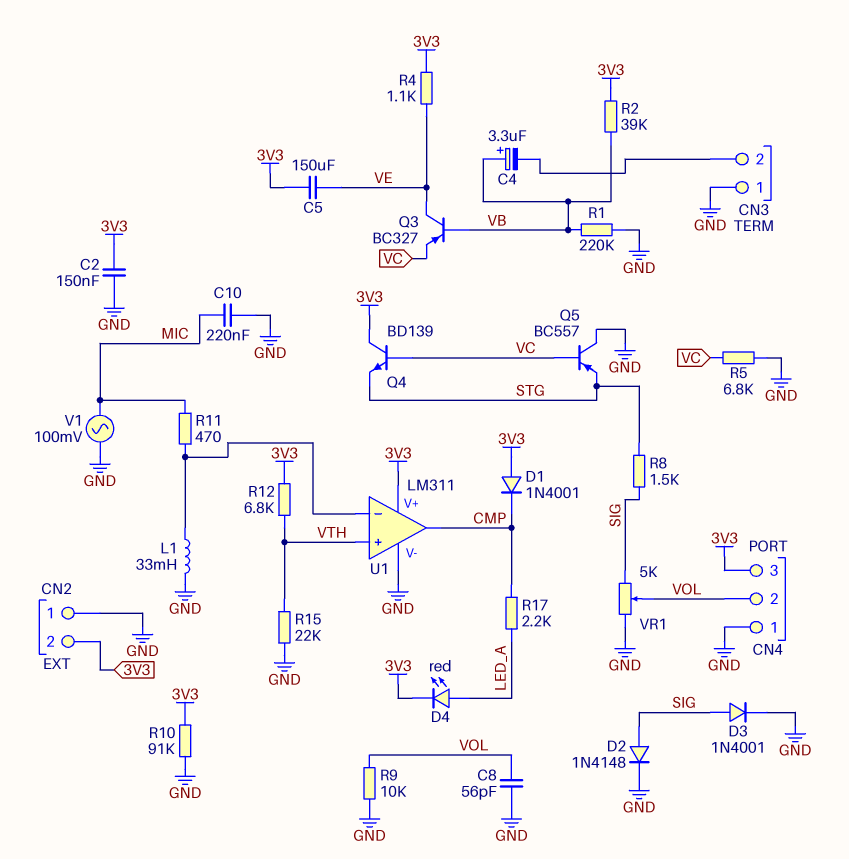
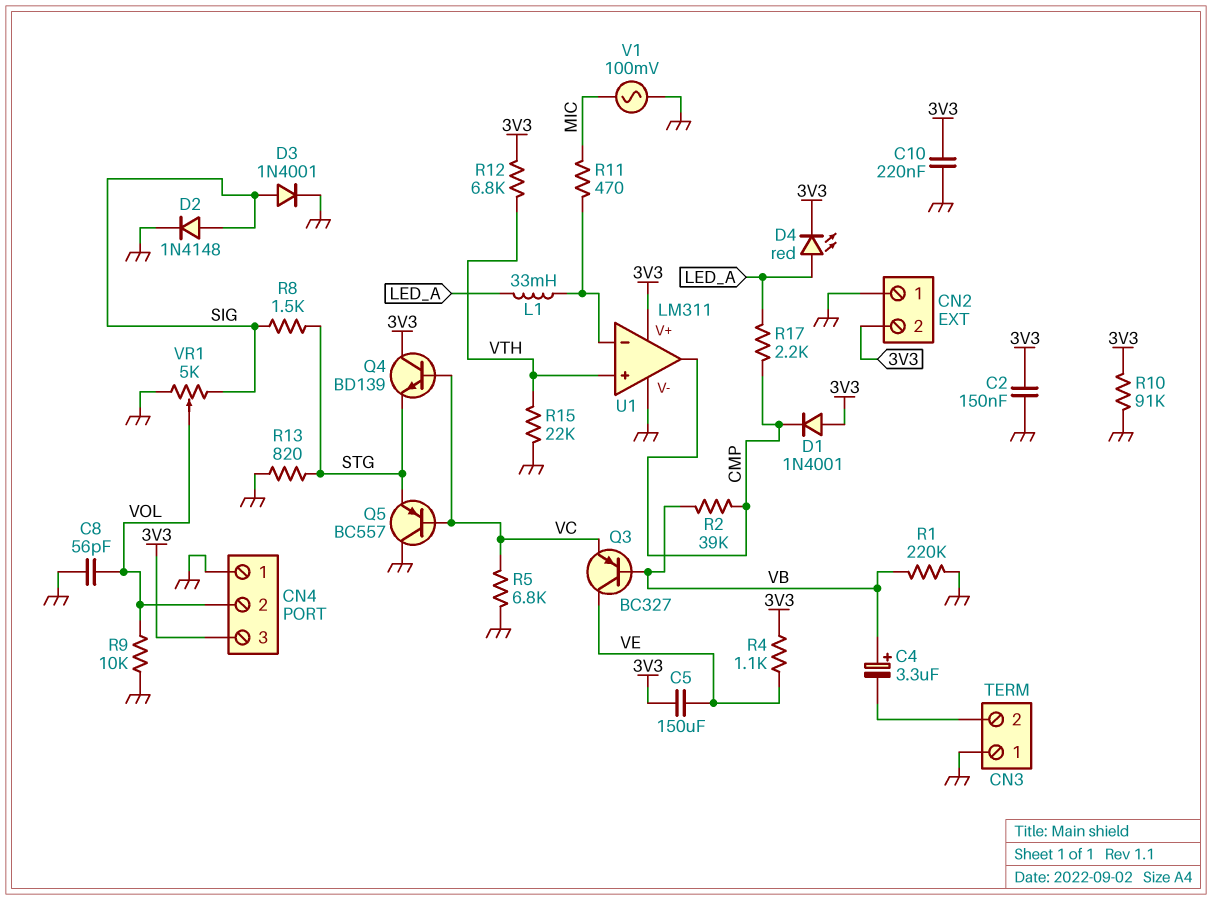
C10: 220nF (GND, MIC) -> 220nF (3V3, GND)
L1: 33mH (GND, U1/in-) -> 33mH (LED_A, U1/in-)
R2: 39k (3V3, VB) -> 39k (CMP, VB)
R13: none -> 820 (GND, STG)

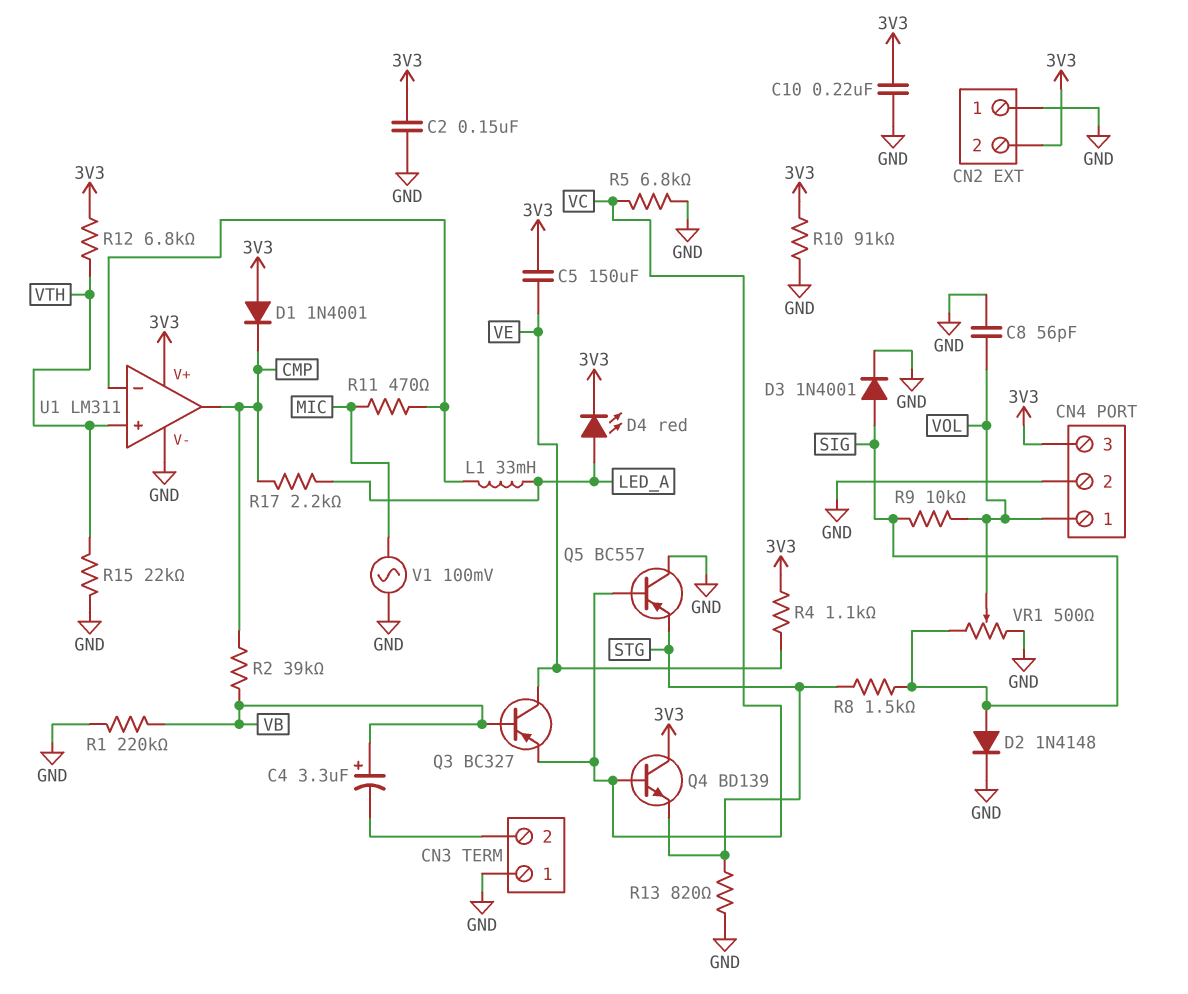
CN4 pin 1: GND -> VOL
CN4 pin 2: VOL -> GND
R9: 10k (GND, VOL) -> 10k (SIG, VOL)
VR1: 5k (GND, SIG, wiper VOL) -> 500 (GND, SIG, wiper VOL)

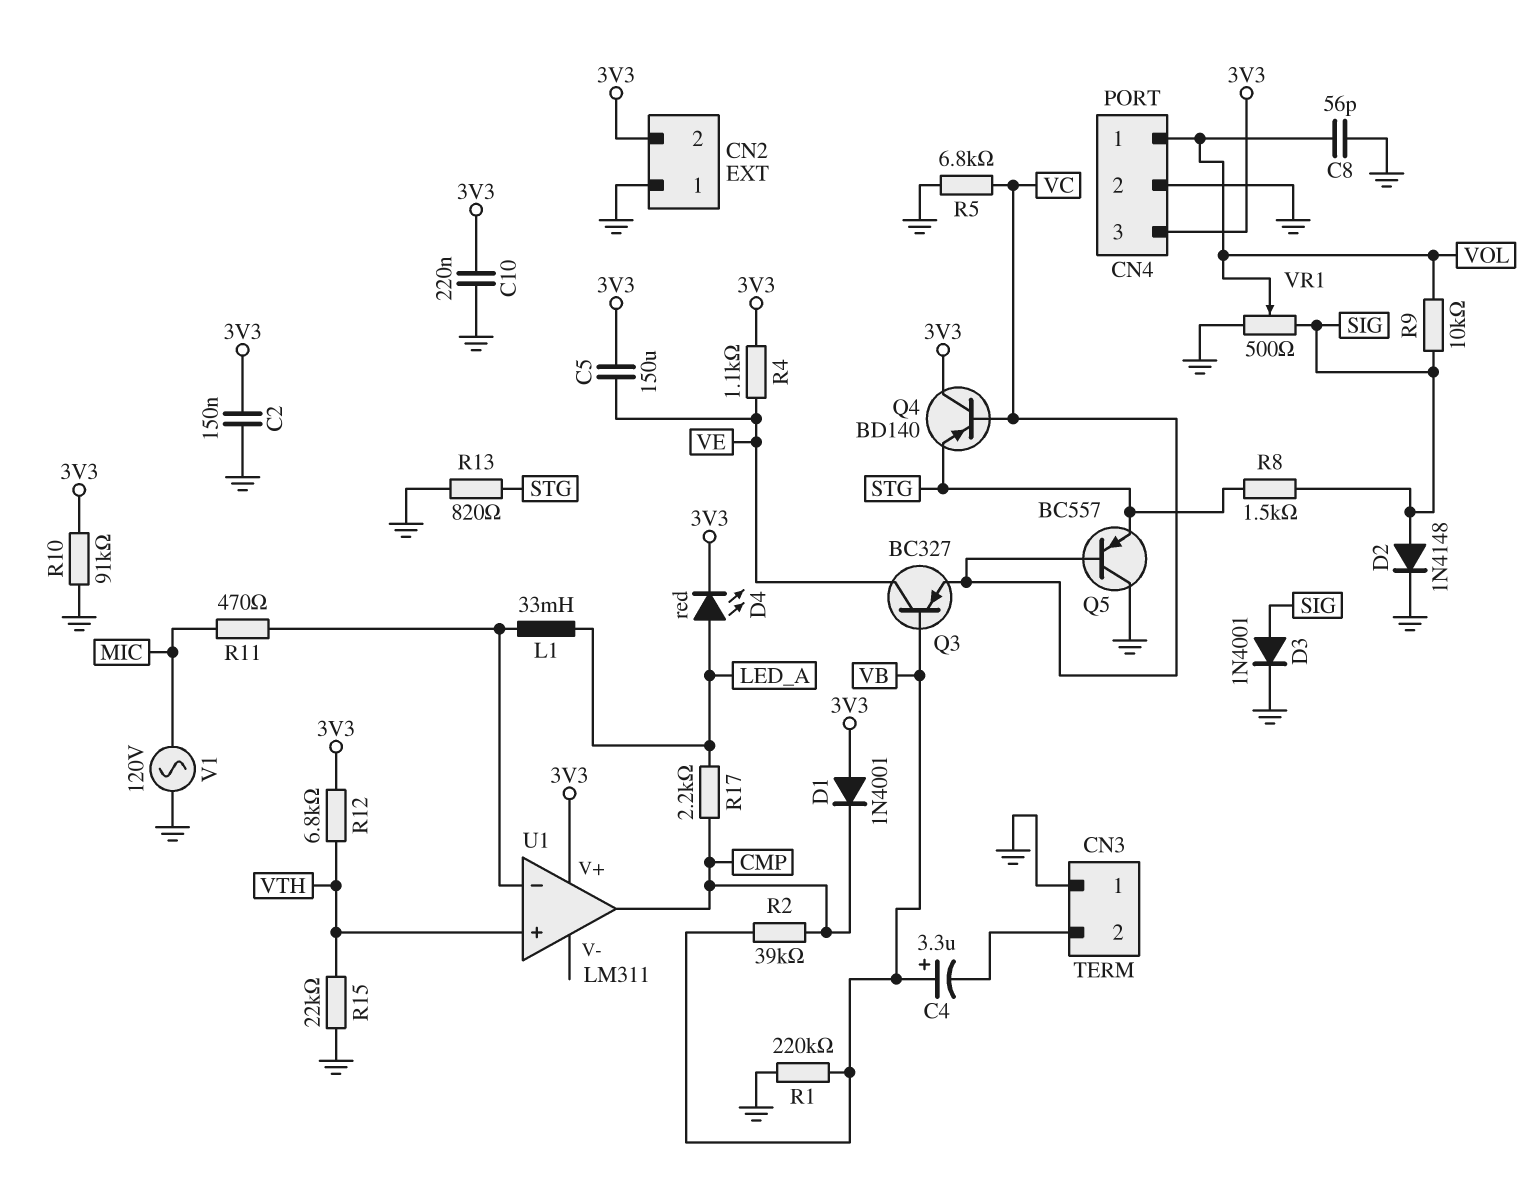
Q4: NPN BD139 (B VC, C 3V3, E STG) -> PNP BD140 (B VC, C 3V3, E STG)
U1 pin V-: GND -> none
V1: AC 100mV (GND, MIC) -> AC 120V (GND, MIC)

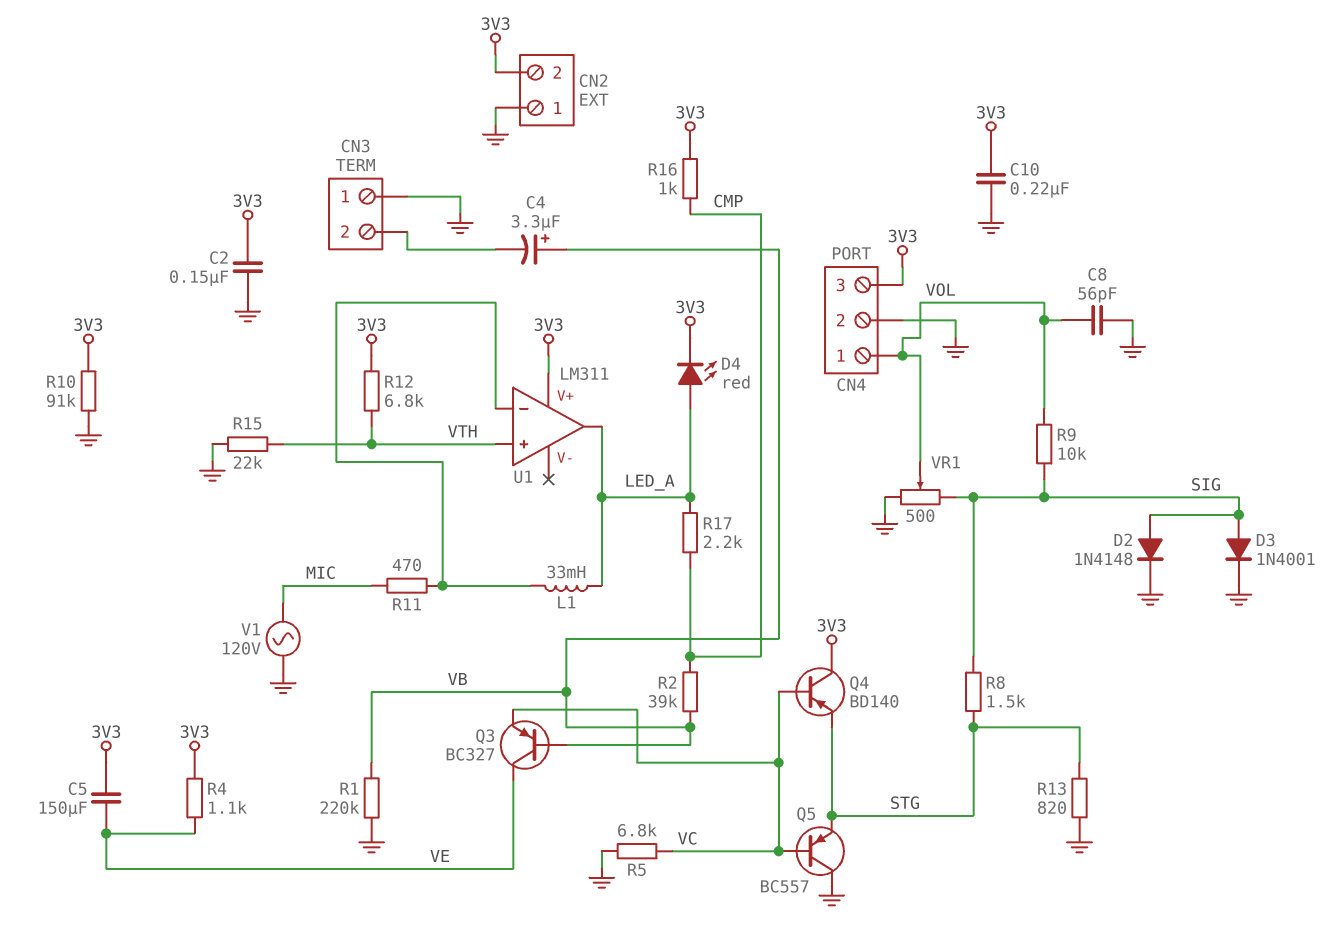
D1: diode 1N4001 (A 3V3, K CMP) -> none
R16: none -> 1k (3V3, CMP)
U1 pin out: CMP -> LED_A

